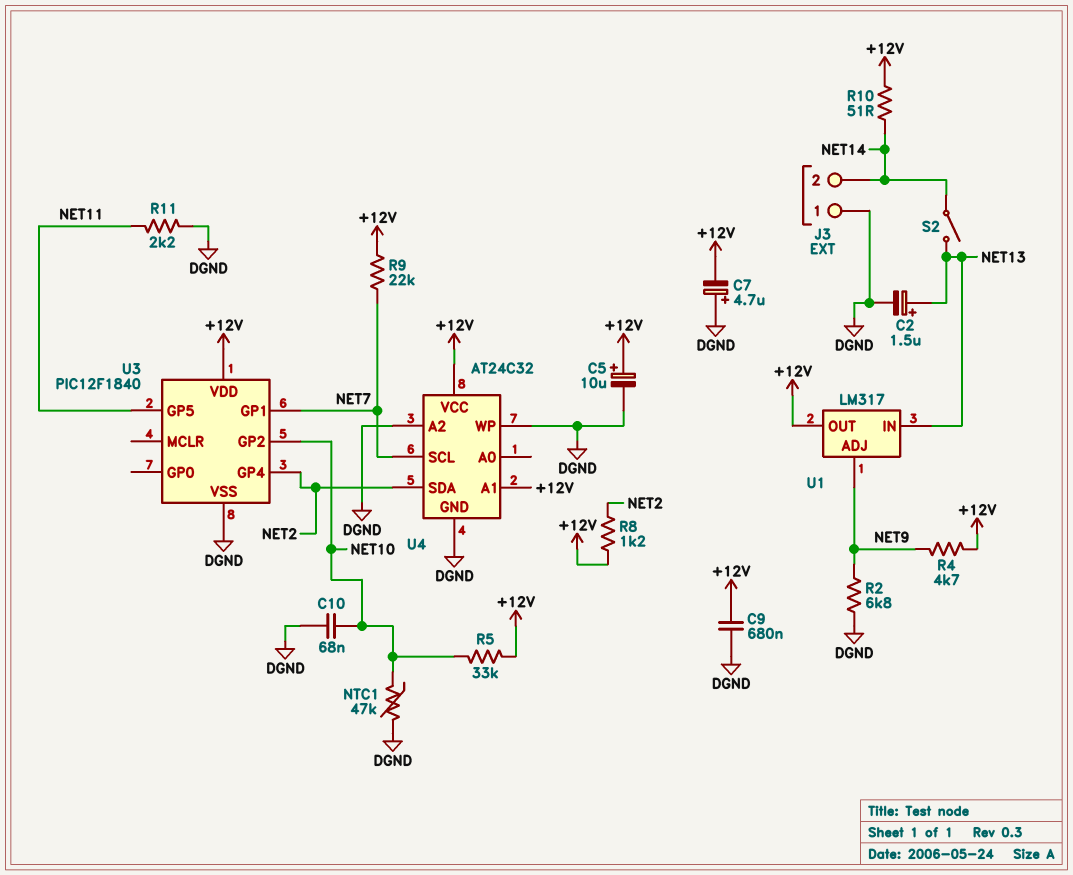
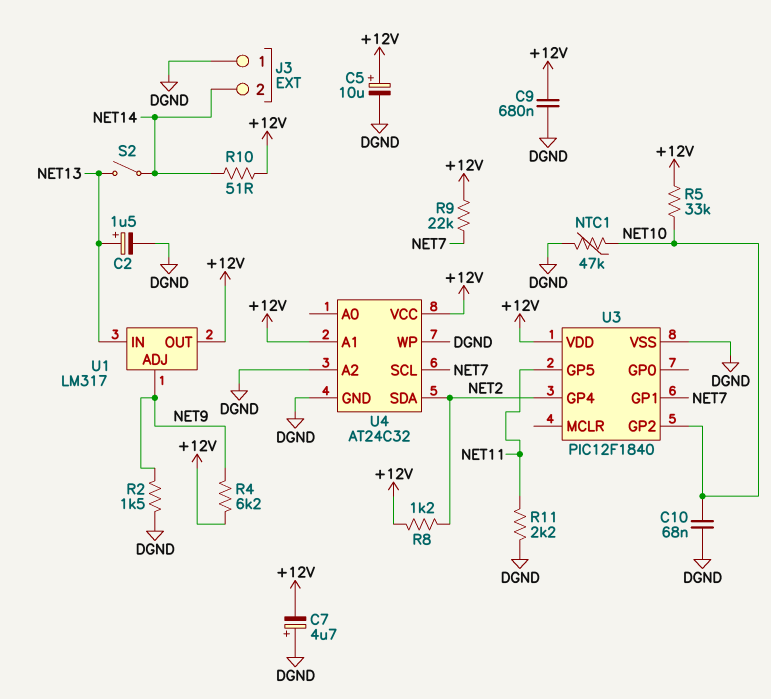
R2: 6.8k (DGND, NET9) -> 1.5k (DGND, NET9)
R4: 4.7k (+12V, NET9) -> 6.2k (+12V, NET9)

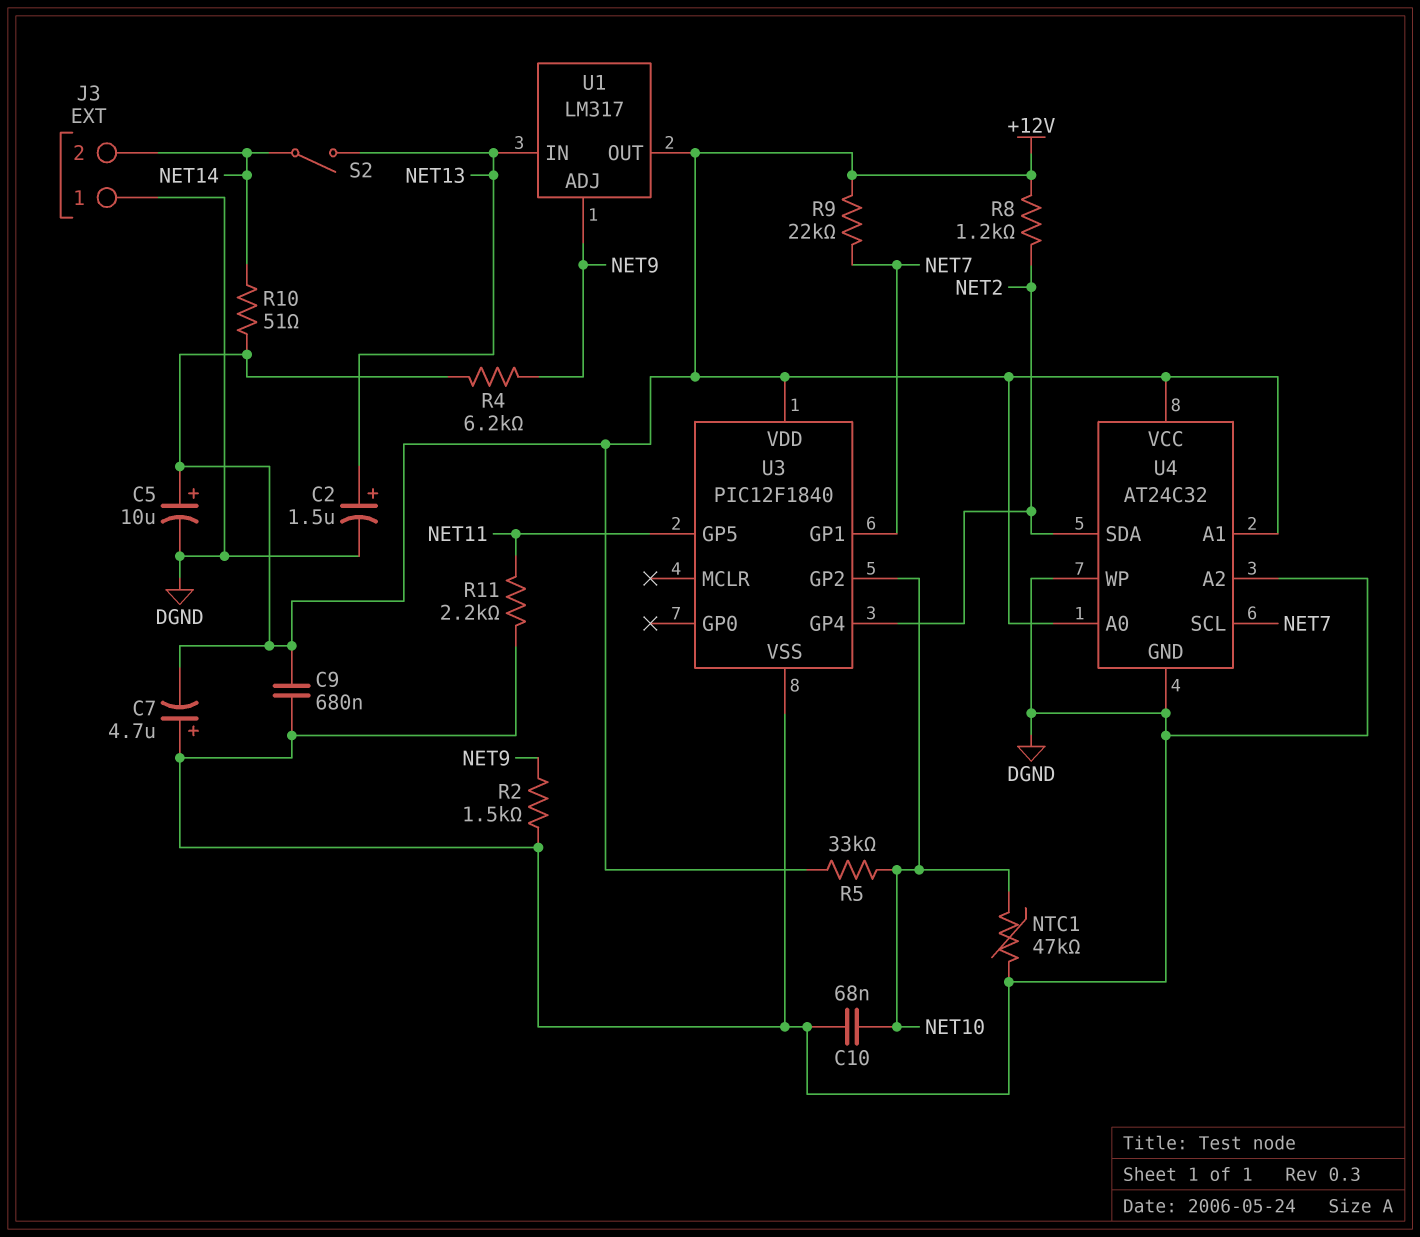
U4 pin A0: none -> +12V

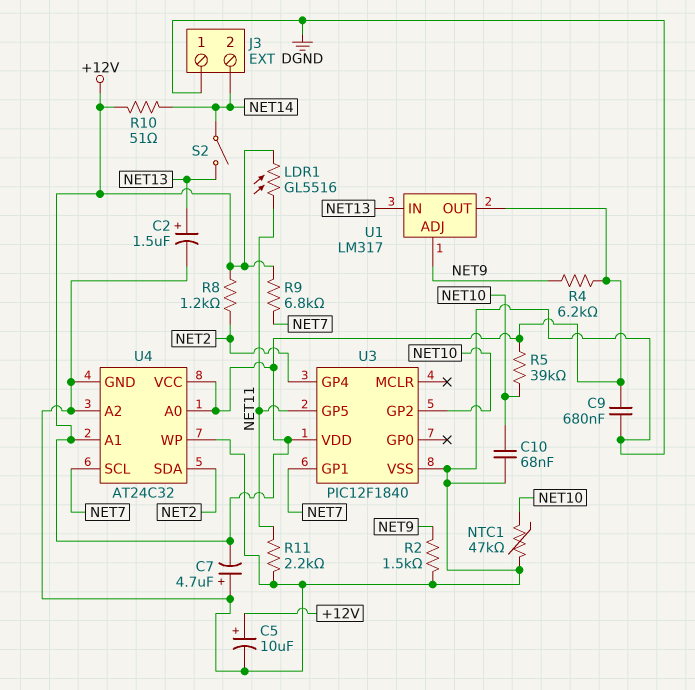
LDR1: none -> GL5516 (+12V, NET11)
R5: 33k (+12V, NET10) -> 39k (+12V, NET10)
R9: 22k (+12V, NET7) -> 6.8k (+12V, NET7)

